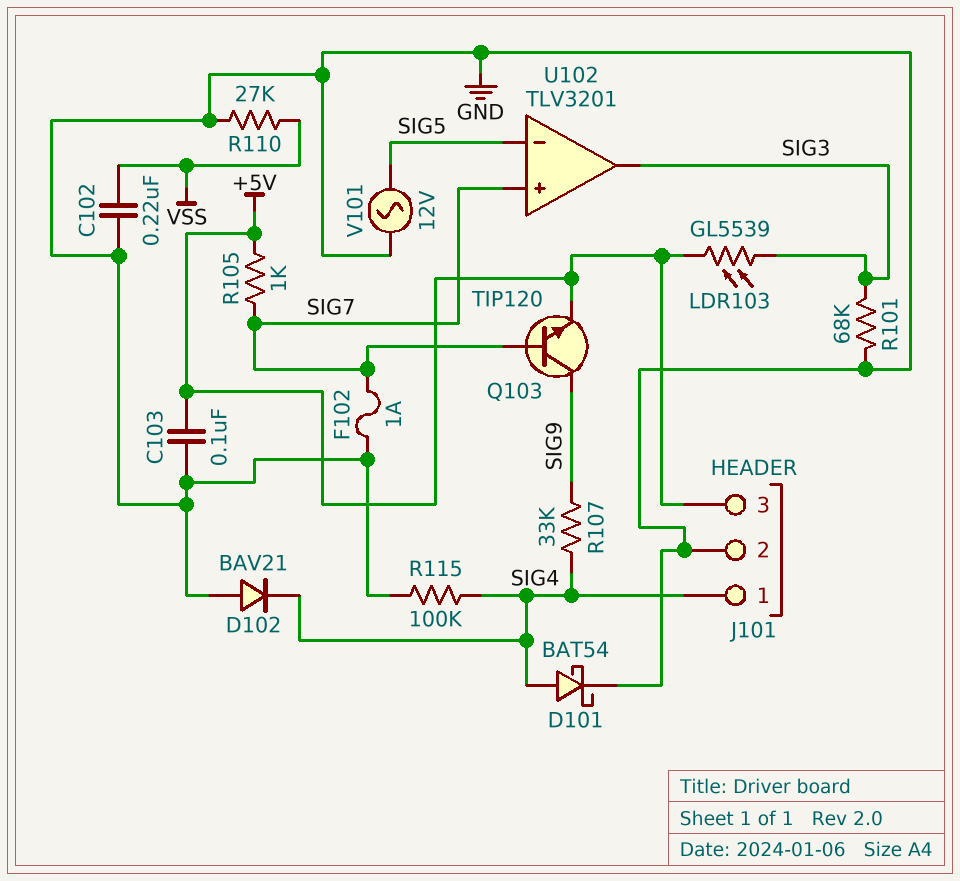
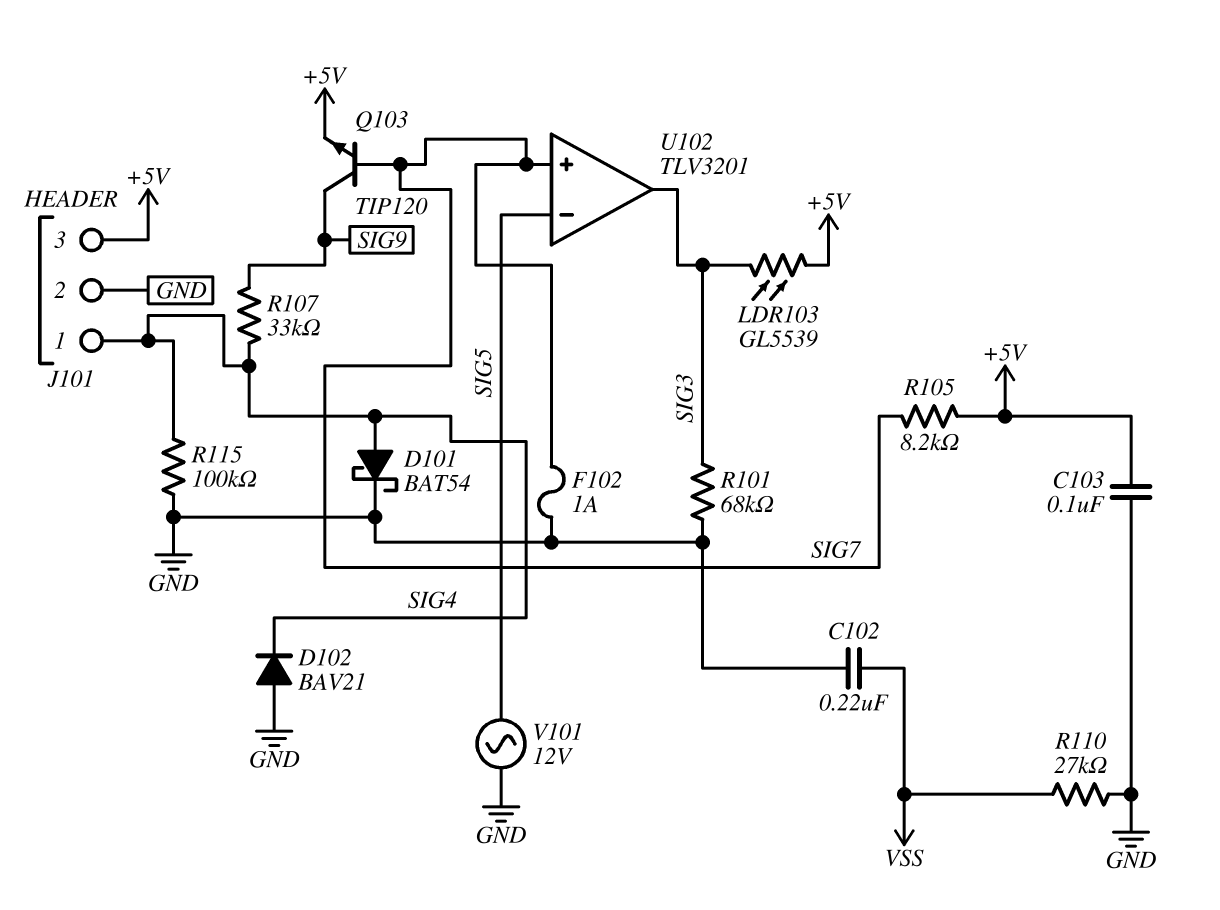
R105: 1k (+5V, SIG7) -> 8.2k (+5V, SIG7)

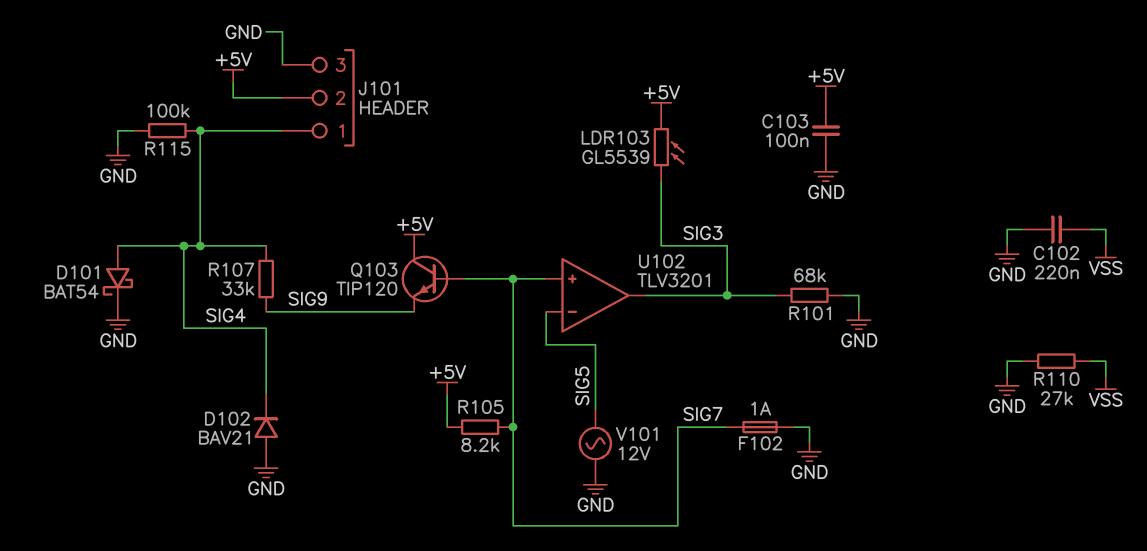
J101 pin 2: GND -> +5V
J101 pin 3: +5V -> GND
Q103: NPN TIP120 (B SIG7, C SIG9, E +5V) -> NPN TIP120 (B SIG7, C +5V, E SIG9)

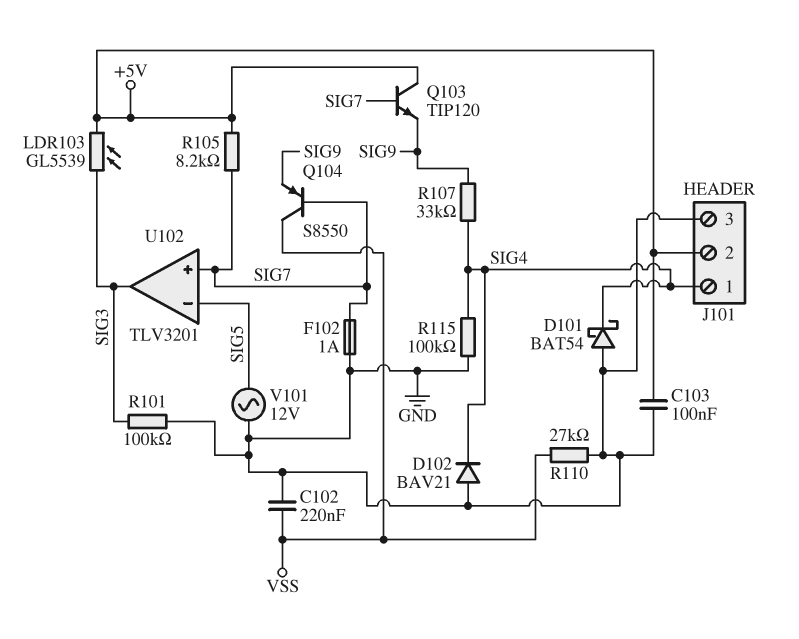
D101: schottky BAT54 (A SIG4, K GND) -> schottky BAT54 (A GND, K SIG4)
Q104: none -> PNP S8550 (B SIG7, C VSS, E SIG9)
R101: 68k (GND, SIG3) -> 100k (GND, SIG3)

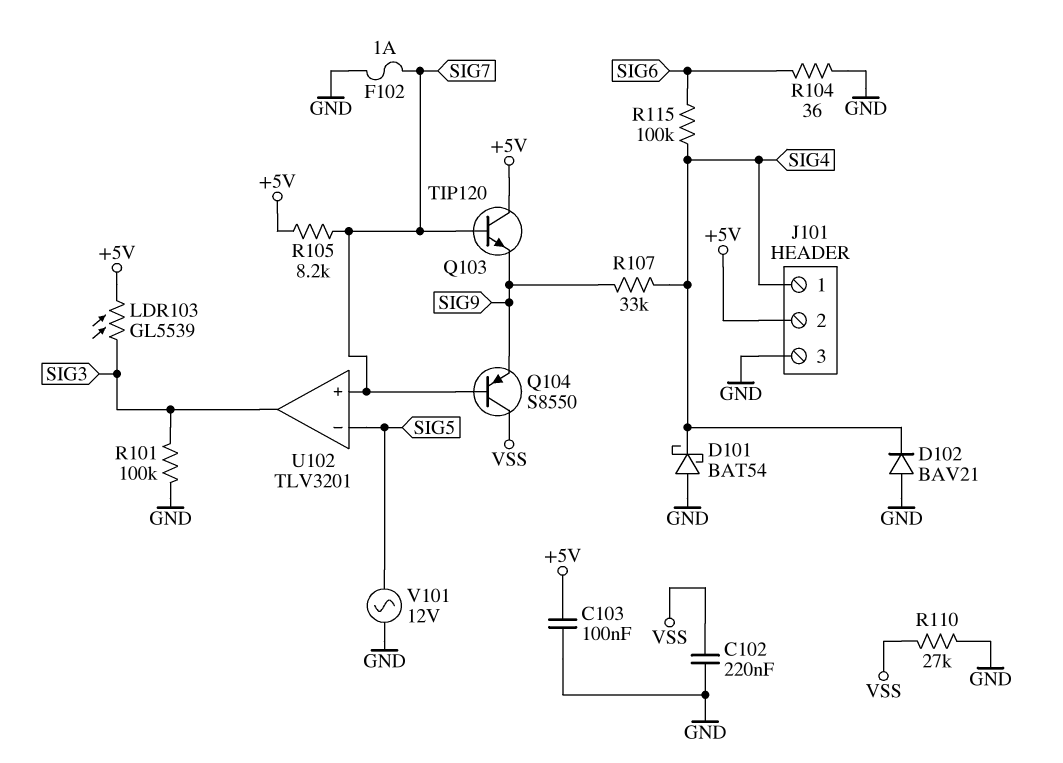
R104: none -> 36 (GND, SIG6)
R115: 100k (GND, SIG4) -> 100k (SIG4, SIG6)

